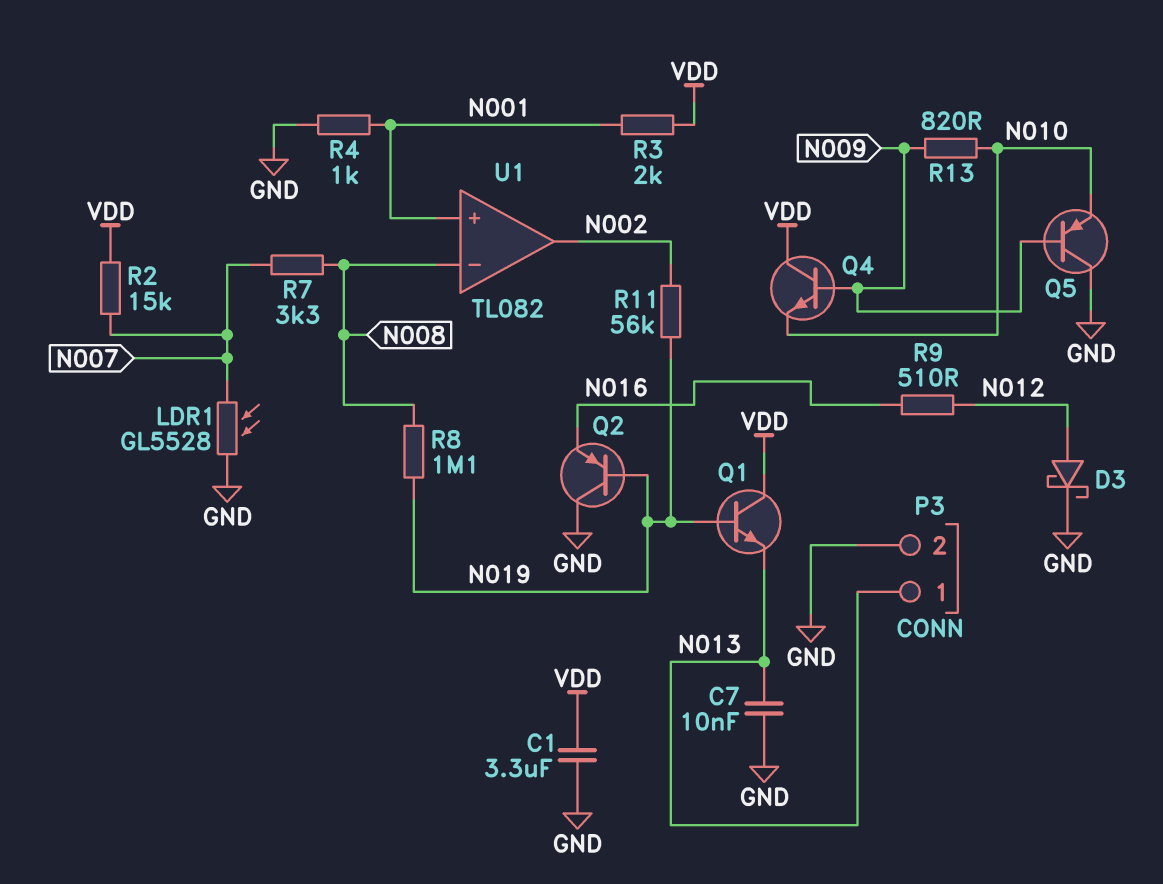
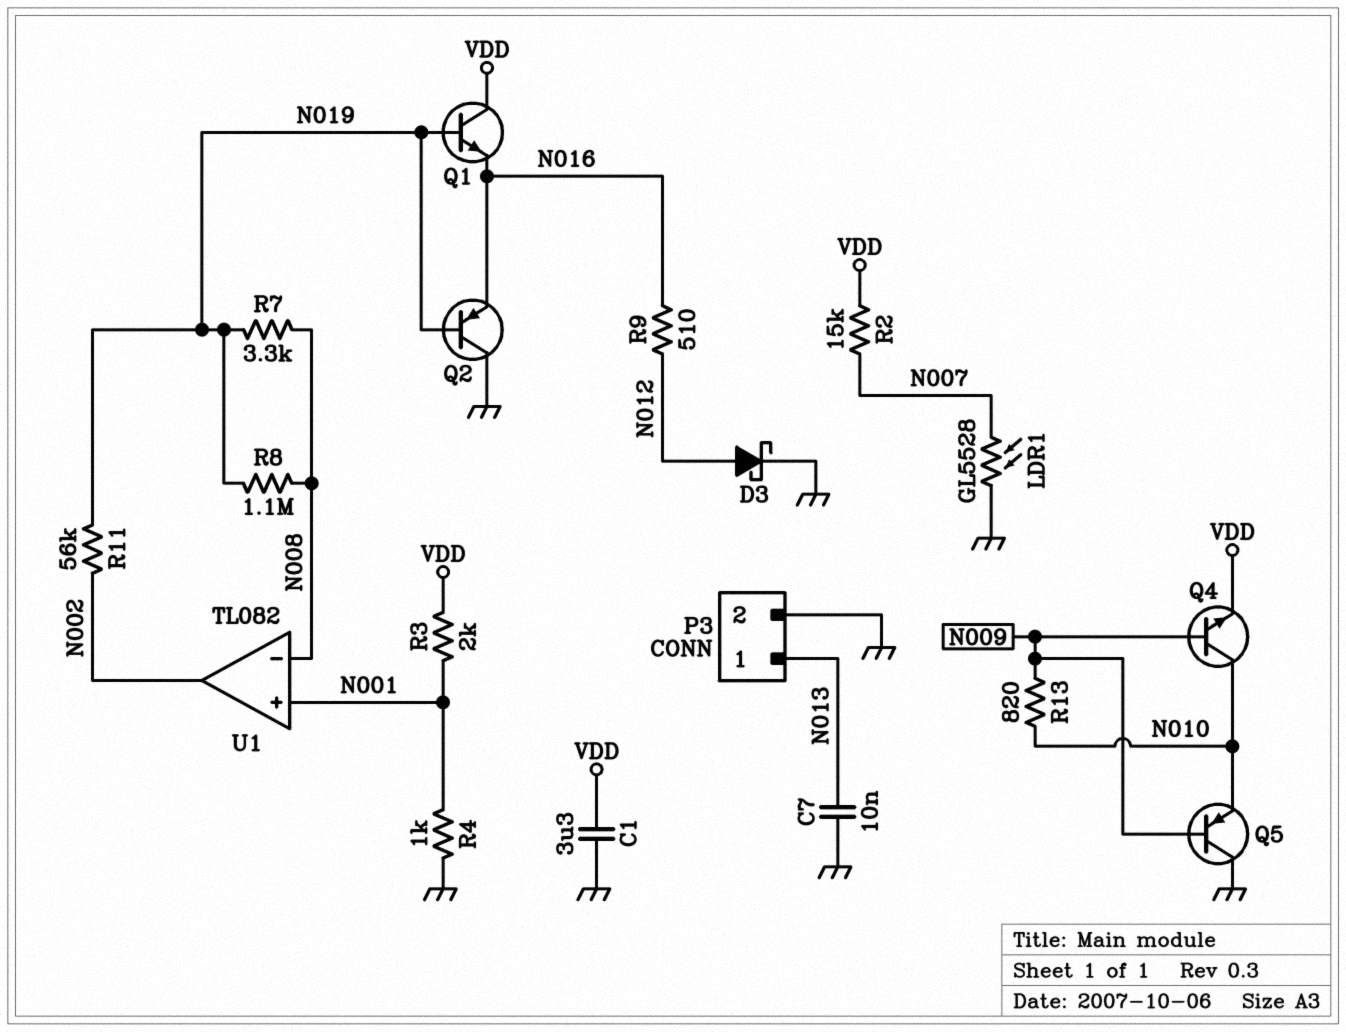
Q1: NPN (B N019, C VDD, E N013) -> NPN (B N019, C VDD, E N016)
Q4: NPN (B N009, C VDD, E N010) -> NPN (B N009, C N010, E VDD)
R7: 3.3k (N007, N008) -> 3.3k (N008, N019)

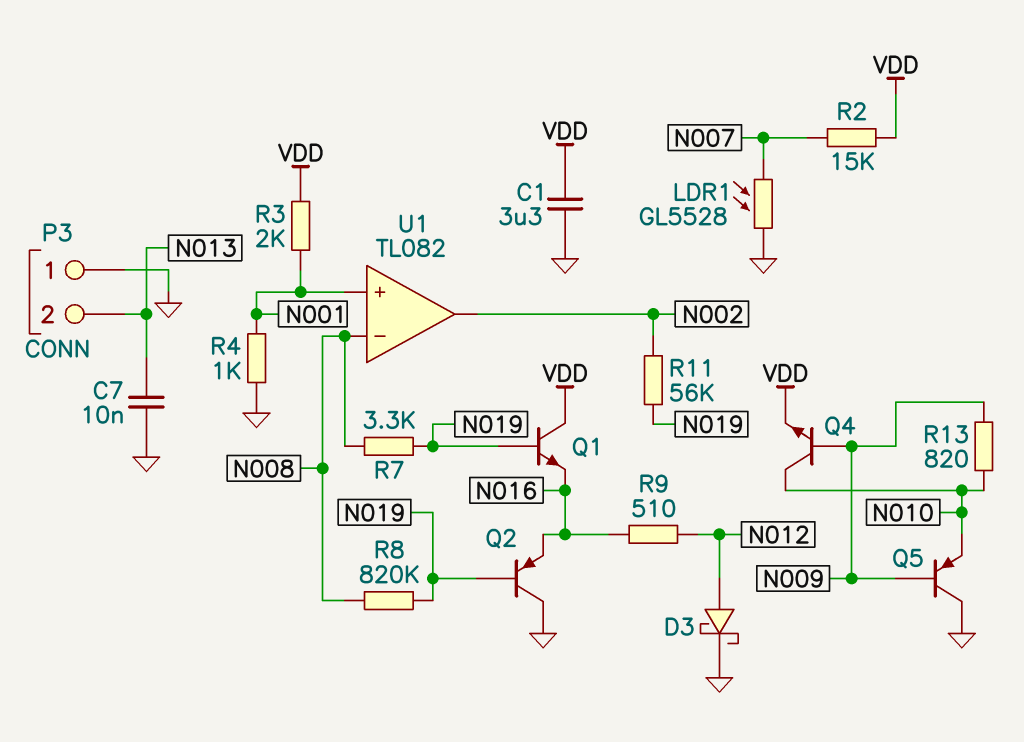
P3 pin 1: N013 -> GND
P3 pin 2: GND -> N013
R8: 1.1M (N008, N019) -> 820k (N008, N019)

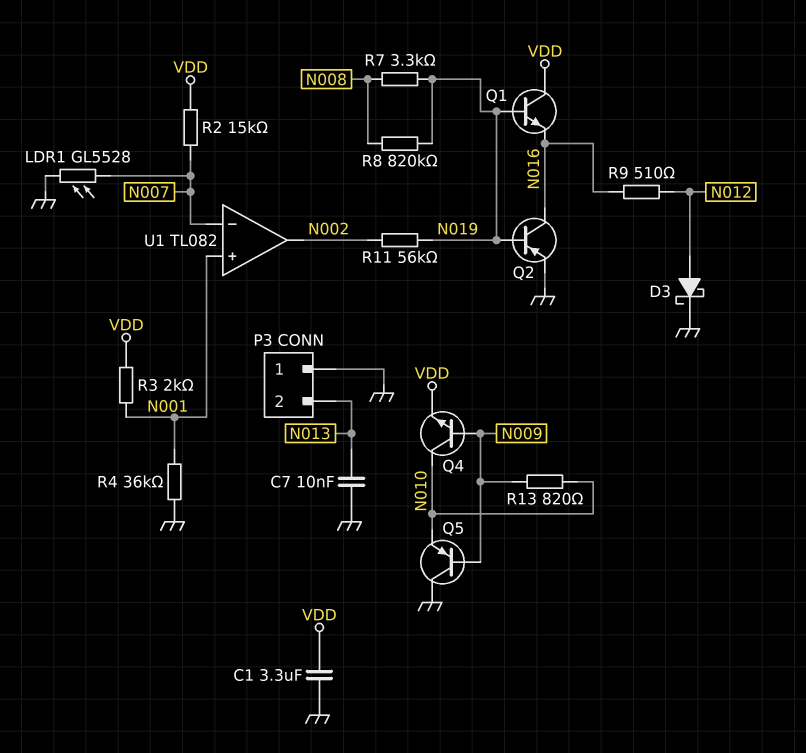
Q2: PNP (B N019, C GND, E N016) -> PNP (B N019, C N016, E GND)
R4: 1k (GND, N001) -> 36k (GND, N001)
U1 pin in-: N008 -> N007

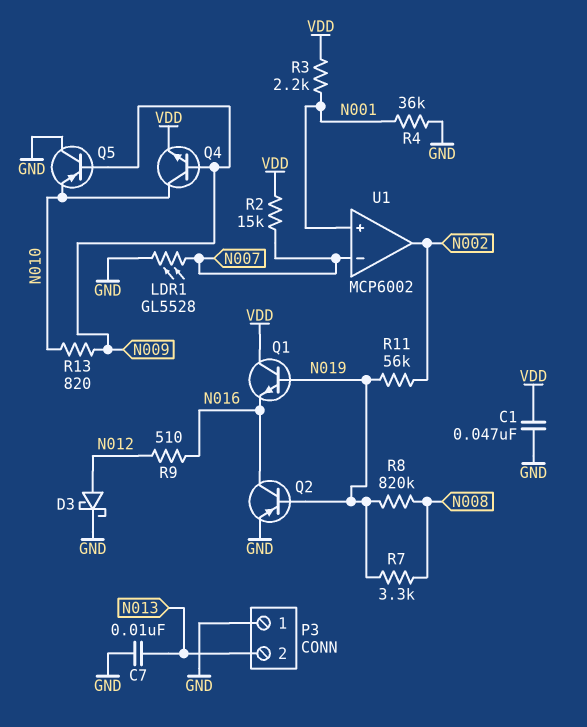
C1: 3.3uF (GND, VDD) -> 47nF (GND, VDD)
R3: 2k (N001, VDD) -> 2.2k (N001, VDD)
U1: TL082 -> MCP6002

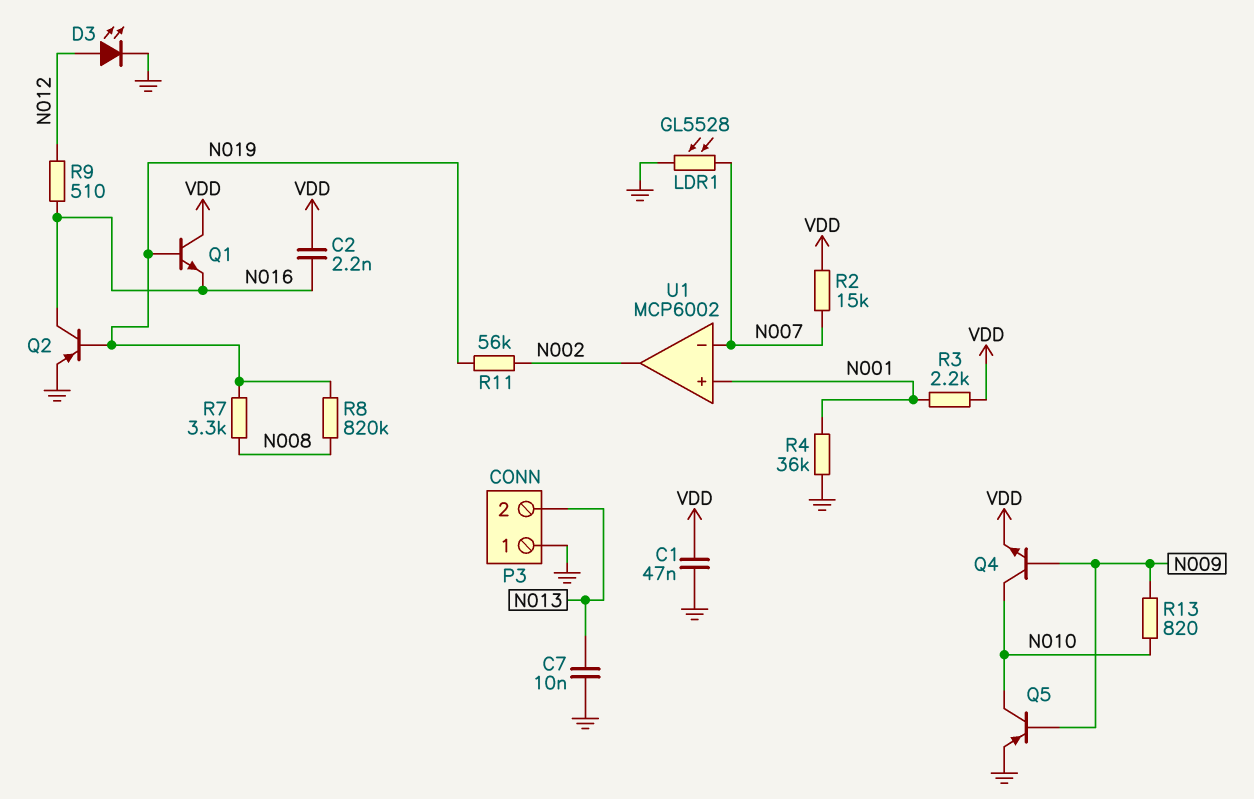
C2: none -> 2.2nF (N016, VDD)
D3: schottky (A N012, K GND) -> LED (A N012, K GND)
Q5: PNP (B N009, C GND, E N010) -> PNP (B N009, C N010, E GND)

